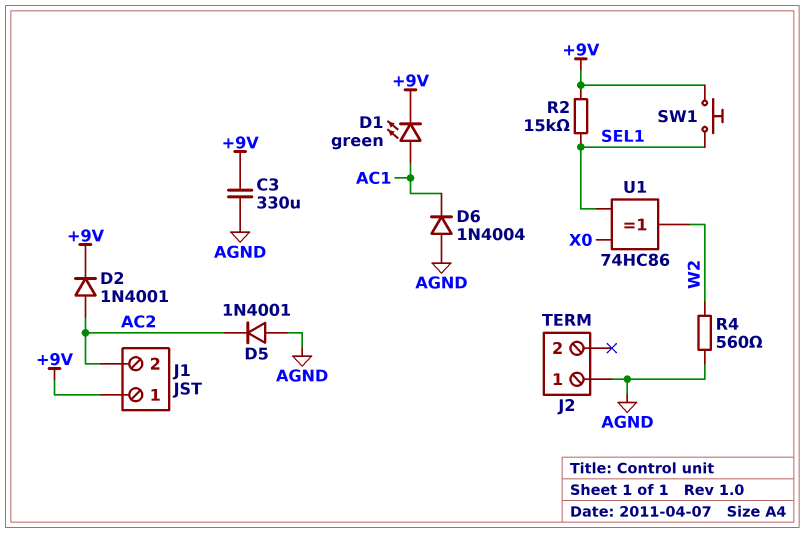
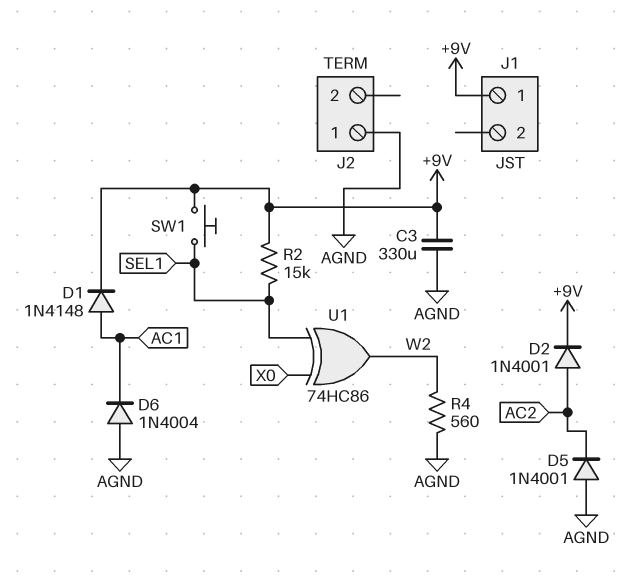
D1: LED green (A AC1, K +9V) -> diode 1N4148 (A AC1, K +9V)
J1 pin 2: AC2 -> none

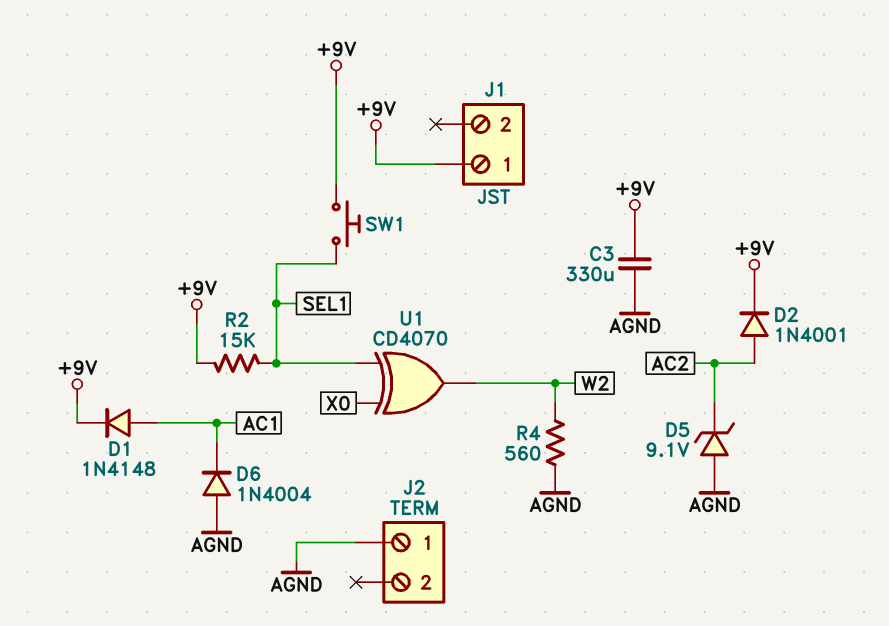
D5: diode 1N4001 (A AGND, K AC2) -> zener 9.1V (A AGND, K AC2)
U1: XOR 74HC86 (in SEL1, in X0, out W2) -> XOR CD4070 (in SEL1, in X0, out W2)

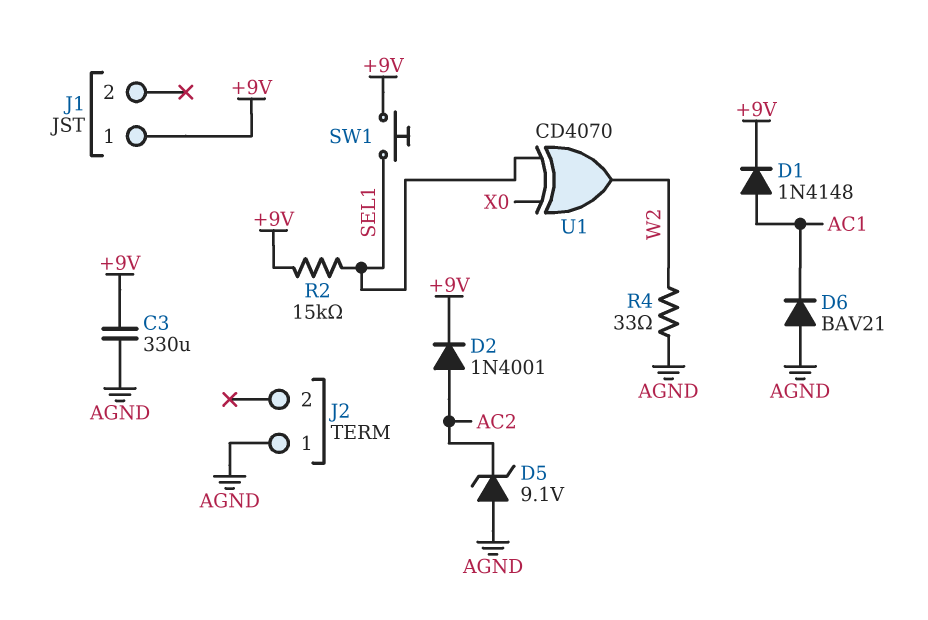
D6: diode 1N4004 (A AGND, K AC1) -> diode BAV21 (A AGND, K AC1)
R4: 560 (AGND, W2) -> 33 (AGND, W2)

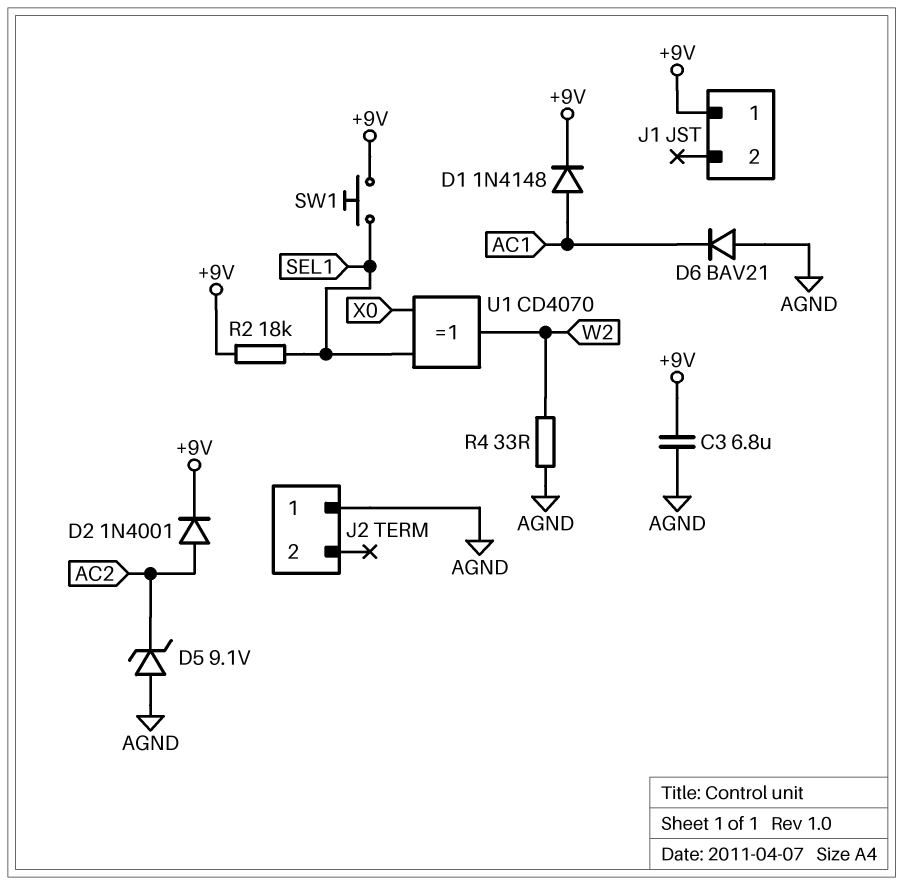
C3: 330uF (+9V, AGND) -> 6.8uF (+9V, AGND)
R2: 15k (+9V, SEL1) -> 18k (+9V, SEL1)

